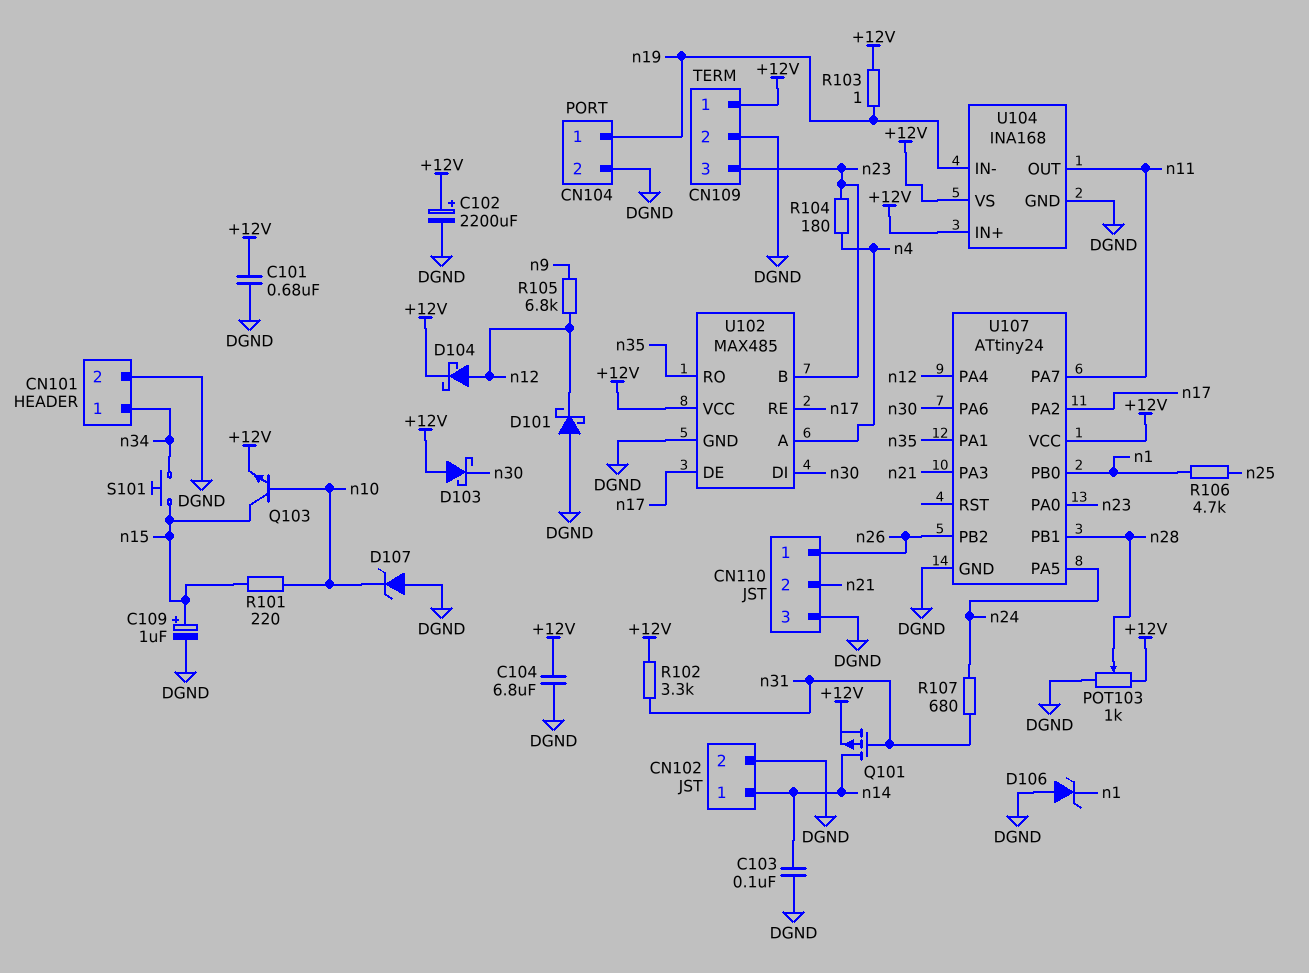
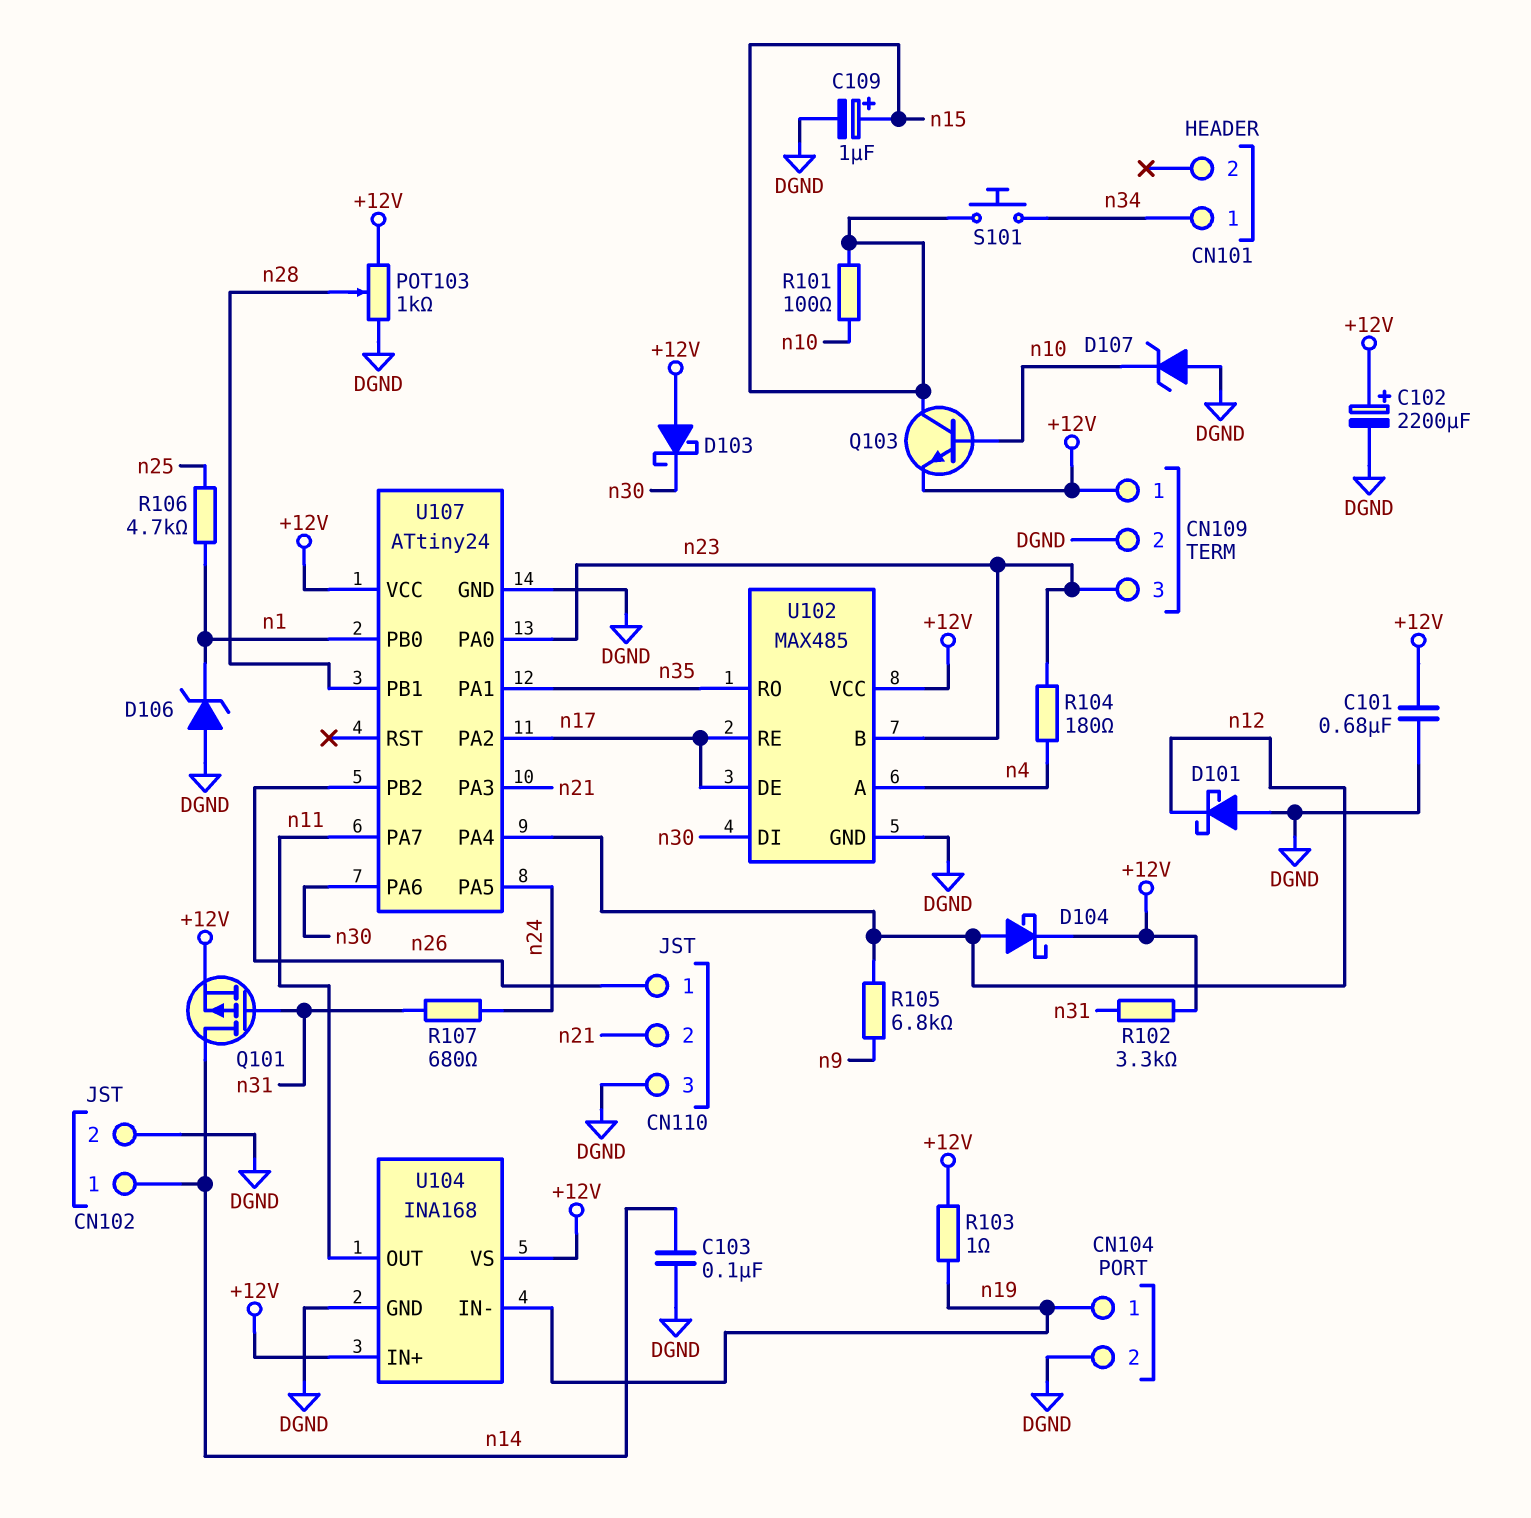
C104: 6.8uF (+12V, DGND) -> none
CN101 pin 2: DGND -> none
R101: 220 (n10, n15) -> 100 (n10, n15)

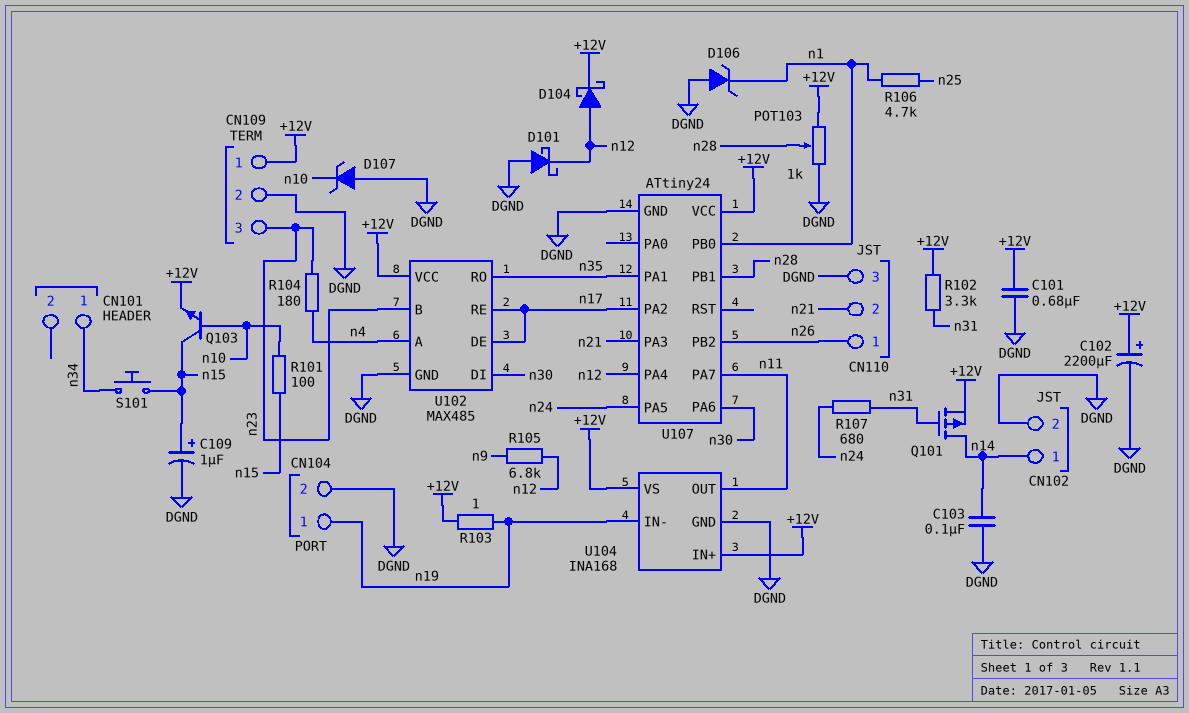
D103: schottky (A +12V, K n30) -> none
U107 pin PA0: n23 -> none

